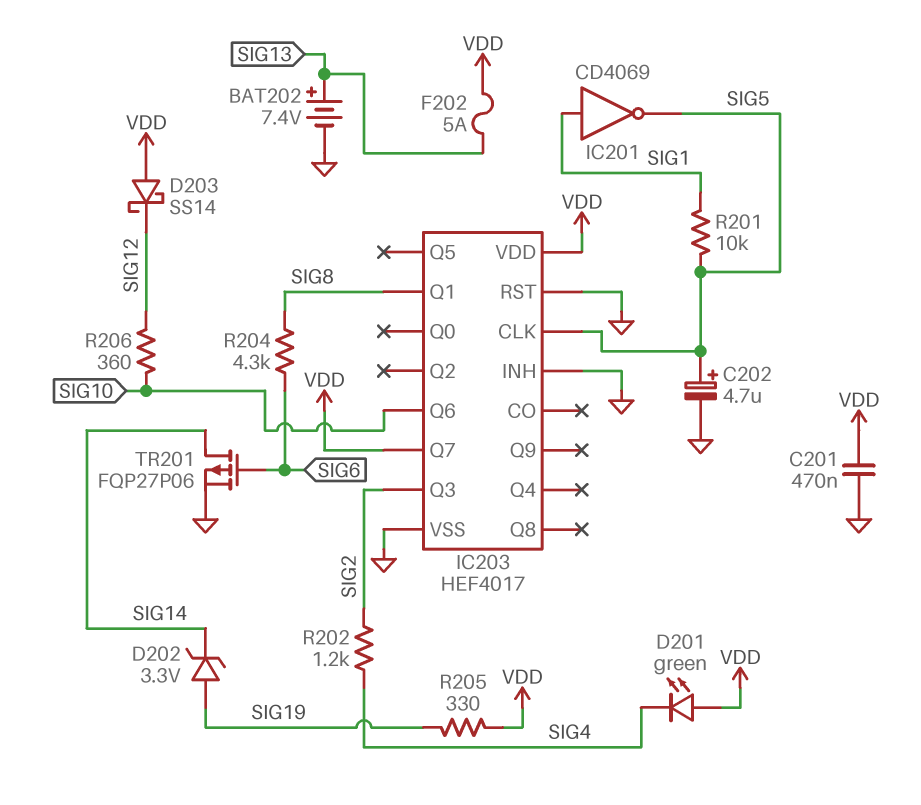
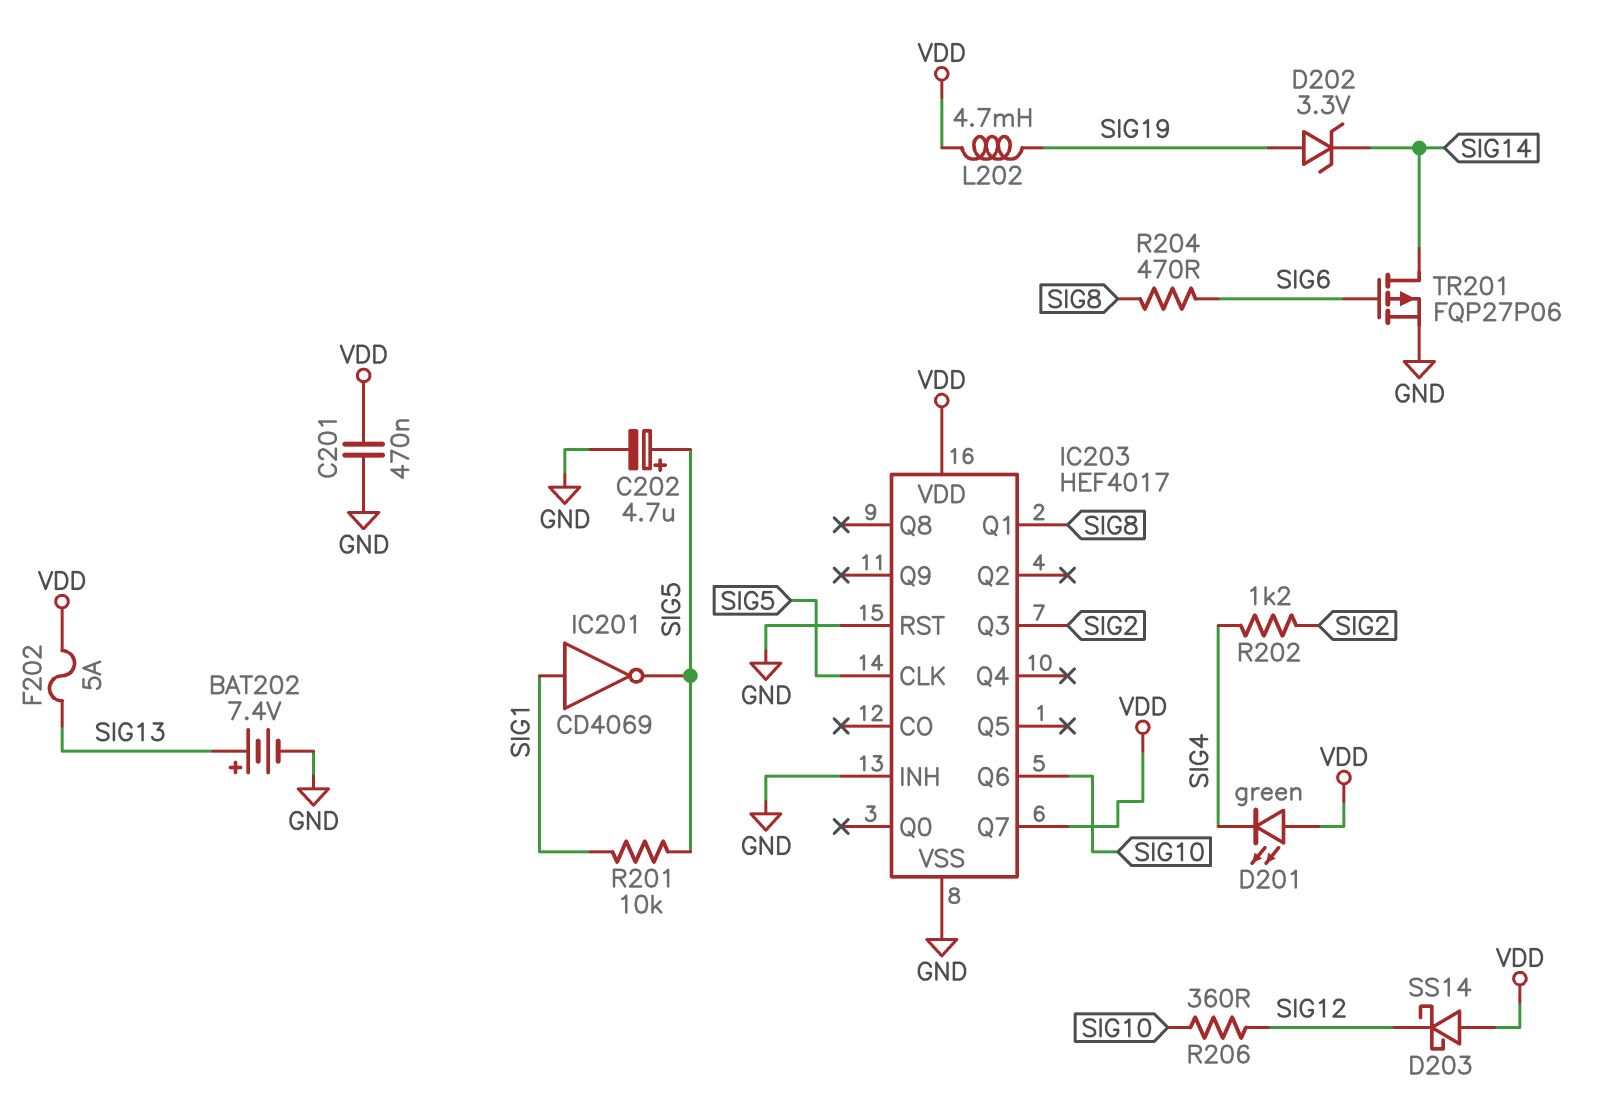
L202: none -> 4.7mH (SIG19, VDD)
R204: 4.3k (SIG6, SIG8) -> 470 (SIG6, SIG8)
R205: 330 (SIG19, VDD) -> none

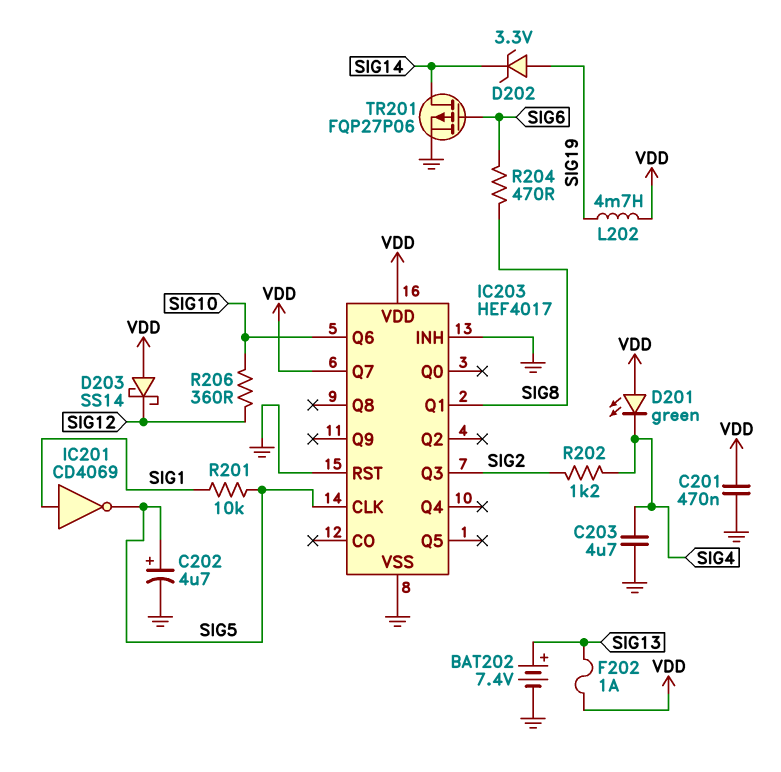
C203: none -> 4.7uF (GND, SIG4)
F202: 5A (SIG13, VDD) -> 1A (SIG13, VDD)

